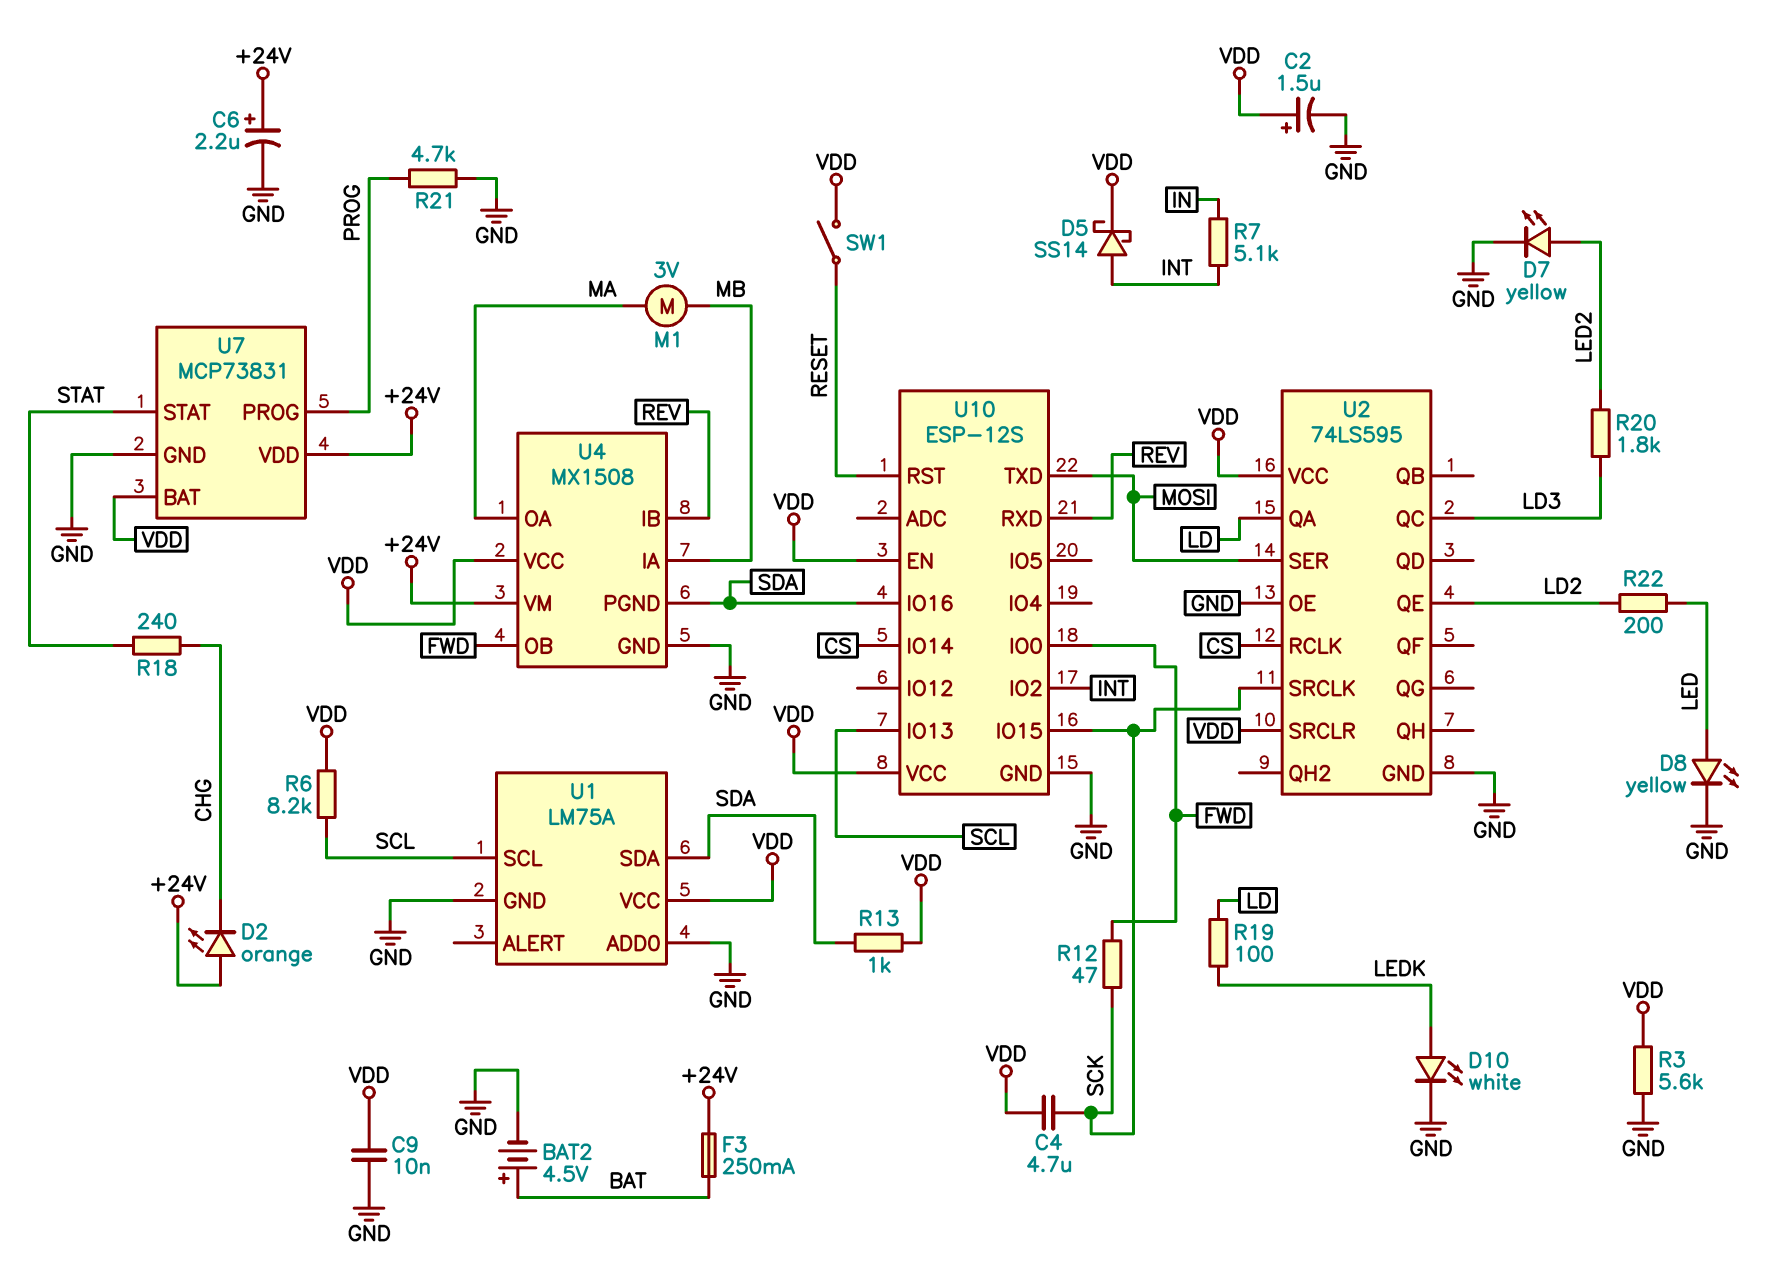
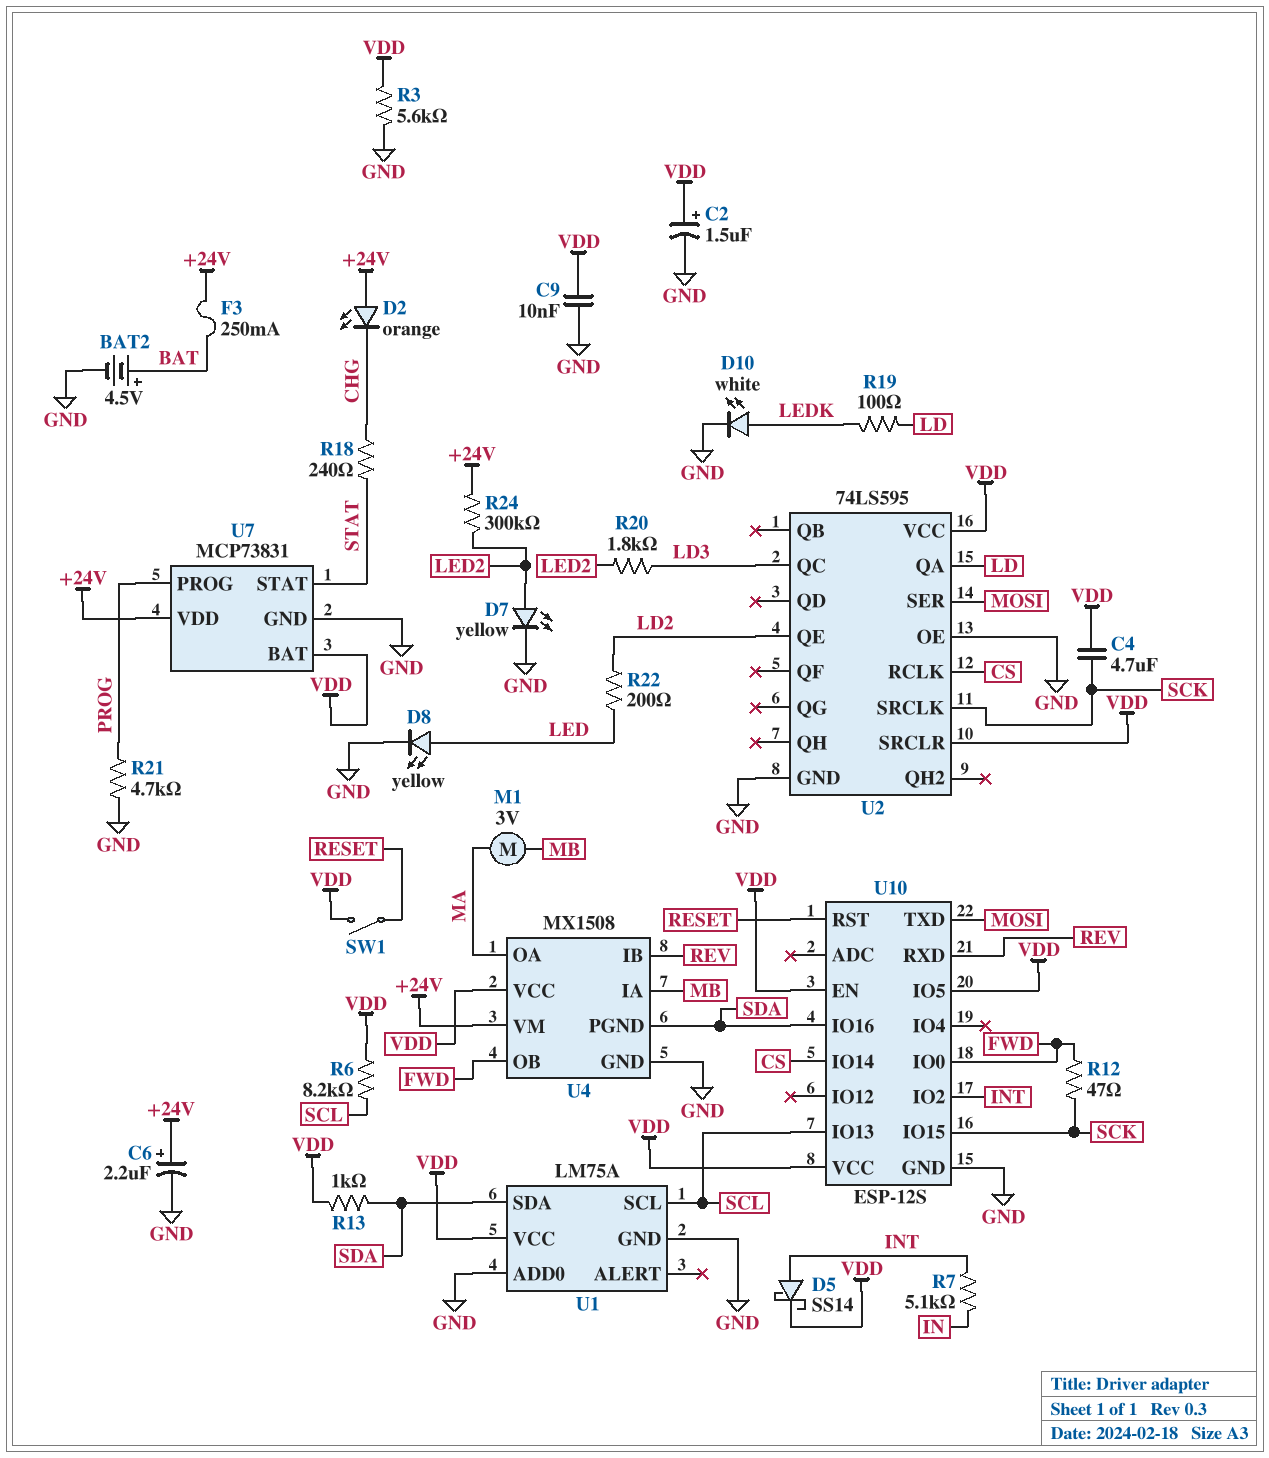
R24: none -> 300k (+24V, LED2)
U10 pin IO5: none -> VDD

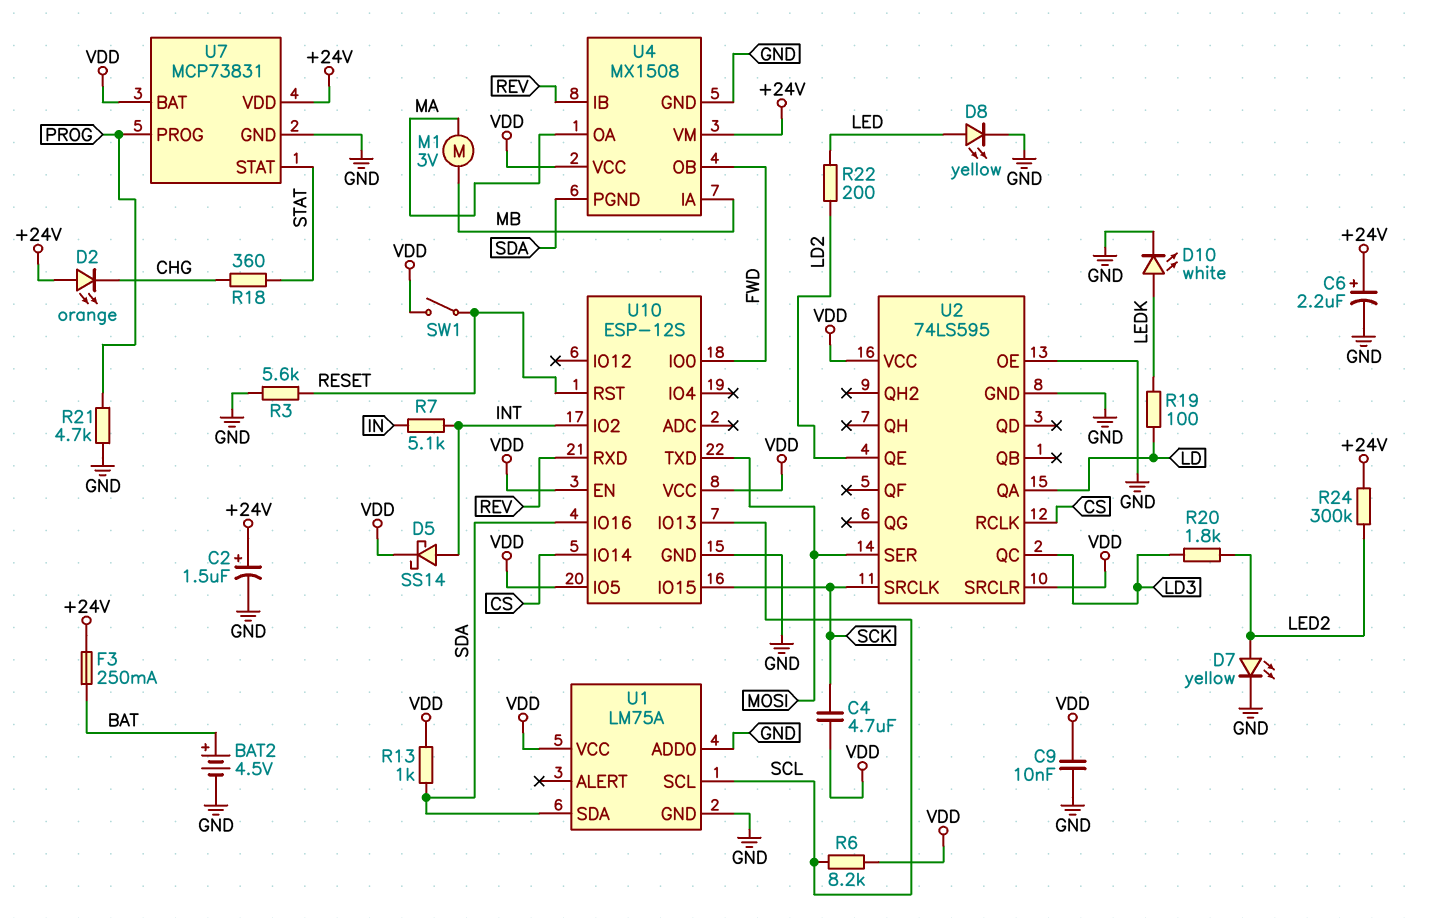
C2: 1.5uF (plus VDD, minus GND) -> 1.5uF (plus +24V, minus GND)
R3: 5.6k (GND, VDD) -> 5.6k (GND, RESET)
R12: 47 (FWD, SCK) -> none
R18: 240 (CHG, STAT) -> 360 (CHG, STAT)

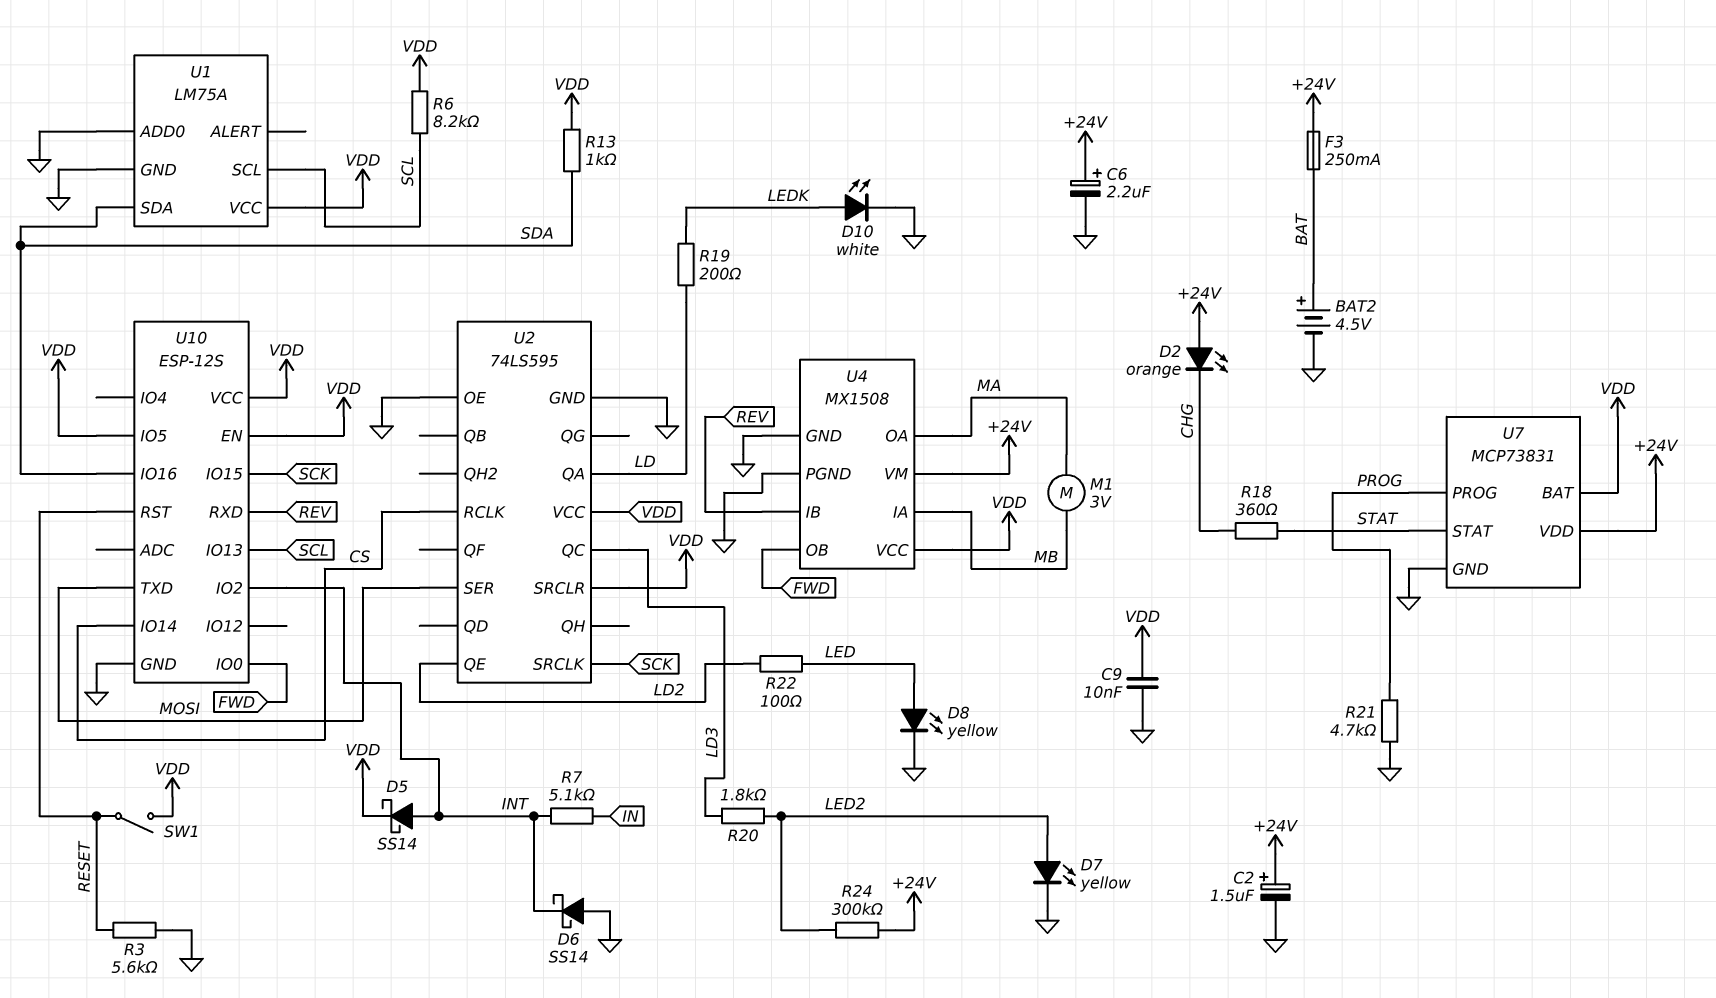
C4: 4.7uF (SCK, VDD) -> none
D6: none -> schottky SS14 (A GND, K INT)
R19: 100 (LD, LEDK) -> 200 (LD, LEDK)
R22: 200 (LD2, LED) -> 100 (LD2, LED)
U4 pin PGND: SDA -> GND

